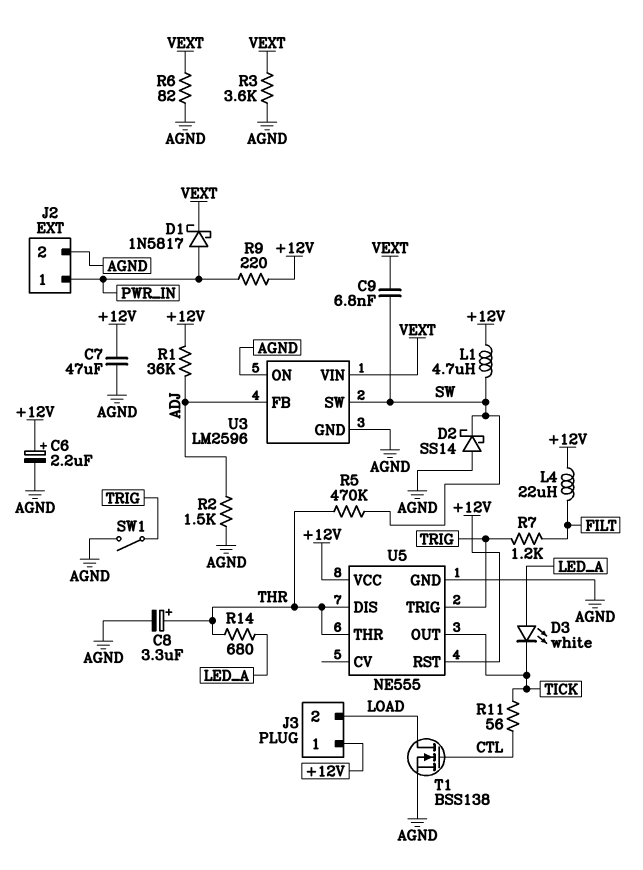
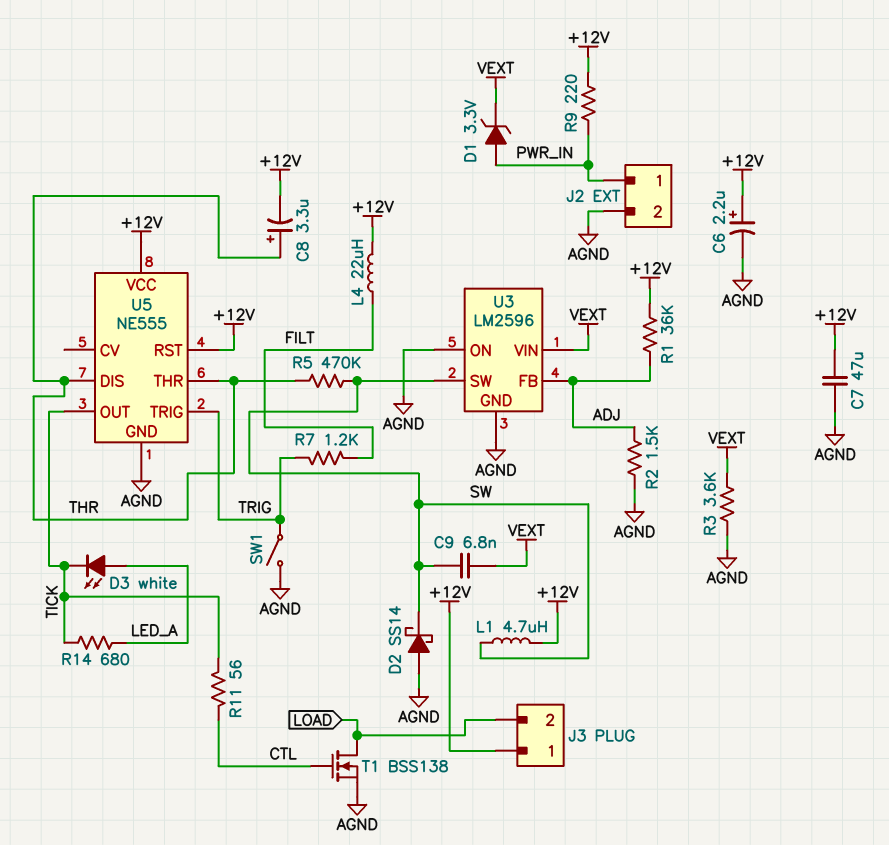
C8: 3.3uF (plus THR, minus AGND) -> 3.3uF (plus THR, minus +12V)
D1: schottky 1N5817 (A PWR_IN, K VEXT) -> zener 3.3V (A PWR_IN, K VEXT)
R6: 82 (AGND, VEXT) -> none
R14: 680 (LED_A, THR) -> 680 (LED_A, TICK)

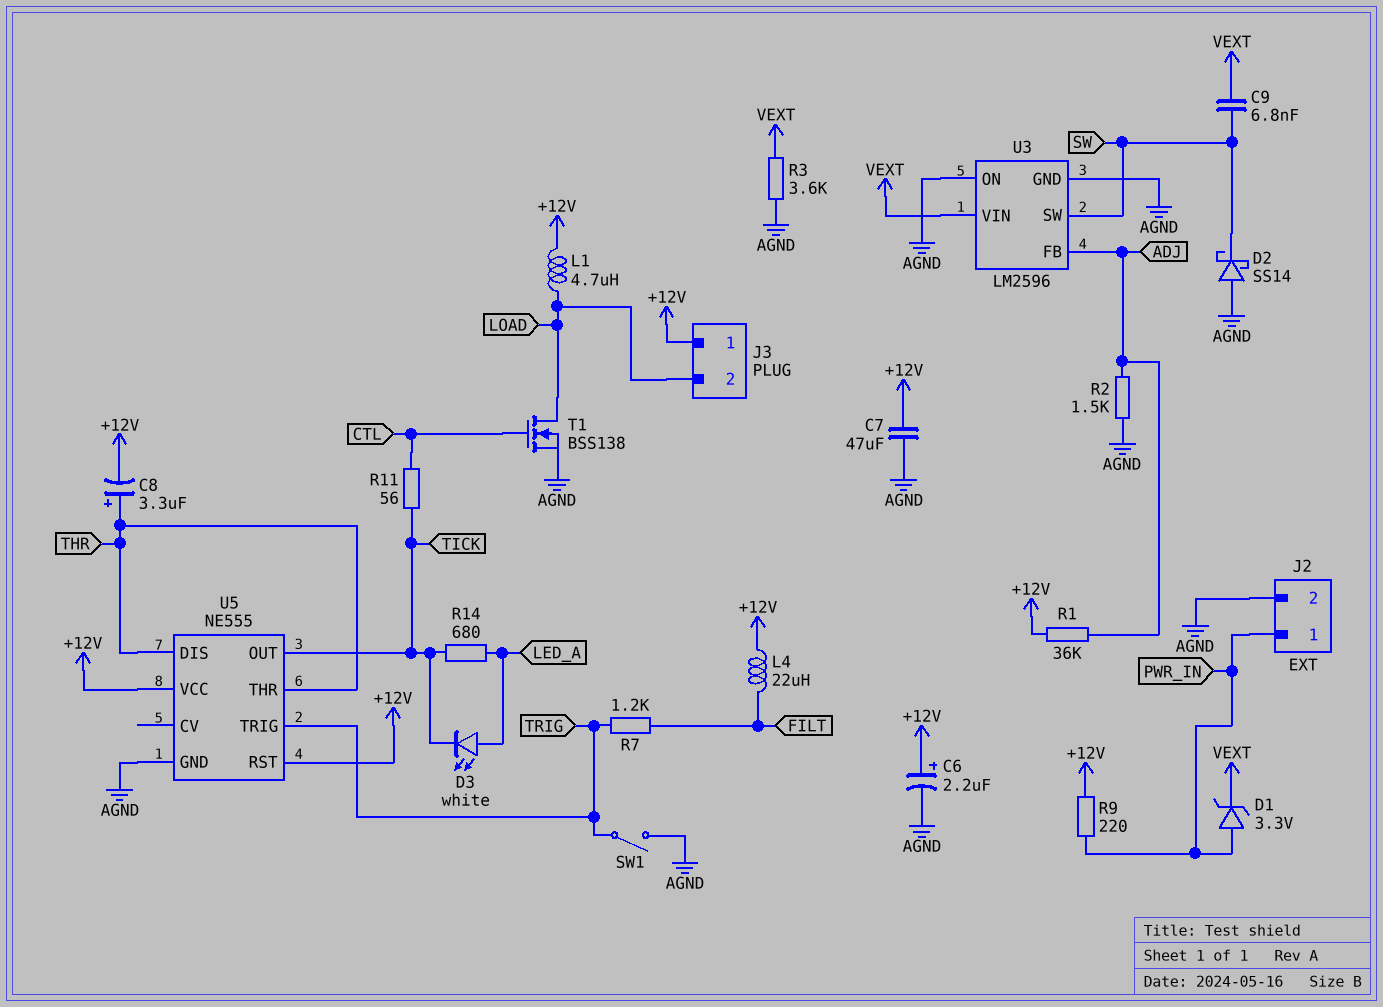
L1: 4.7uH (+12V, SW) -> 4.7uH (+12V, LOAD)
R5: 470k (SW, THR) -> none

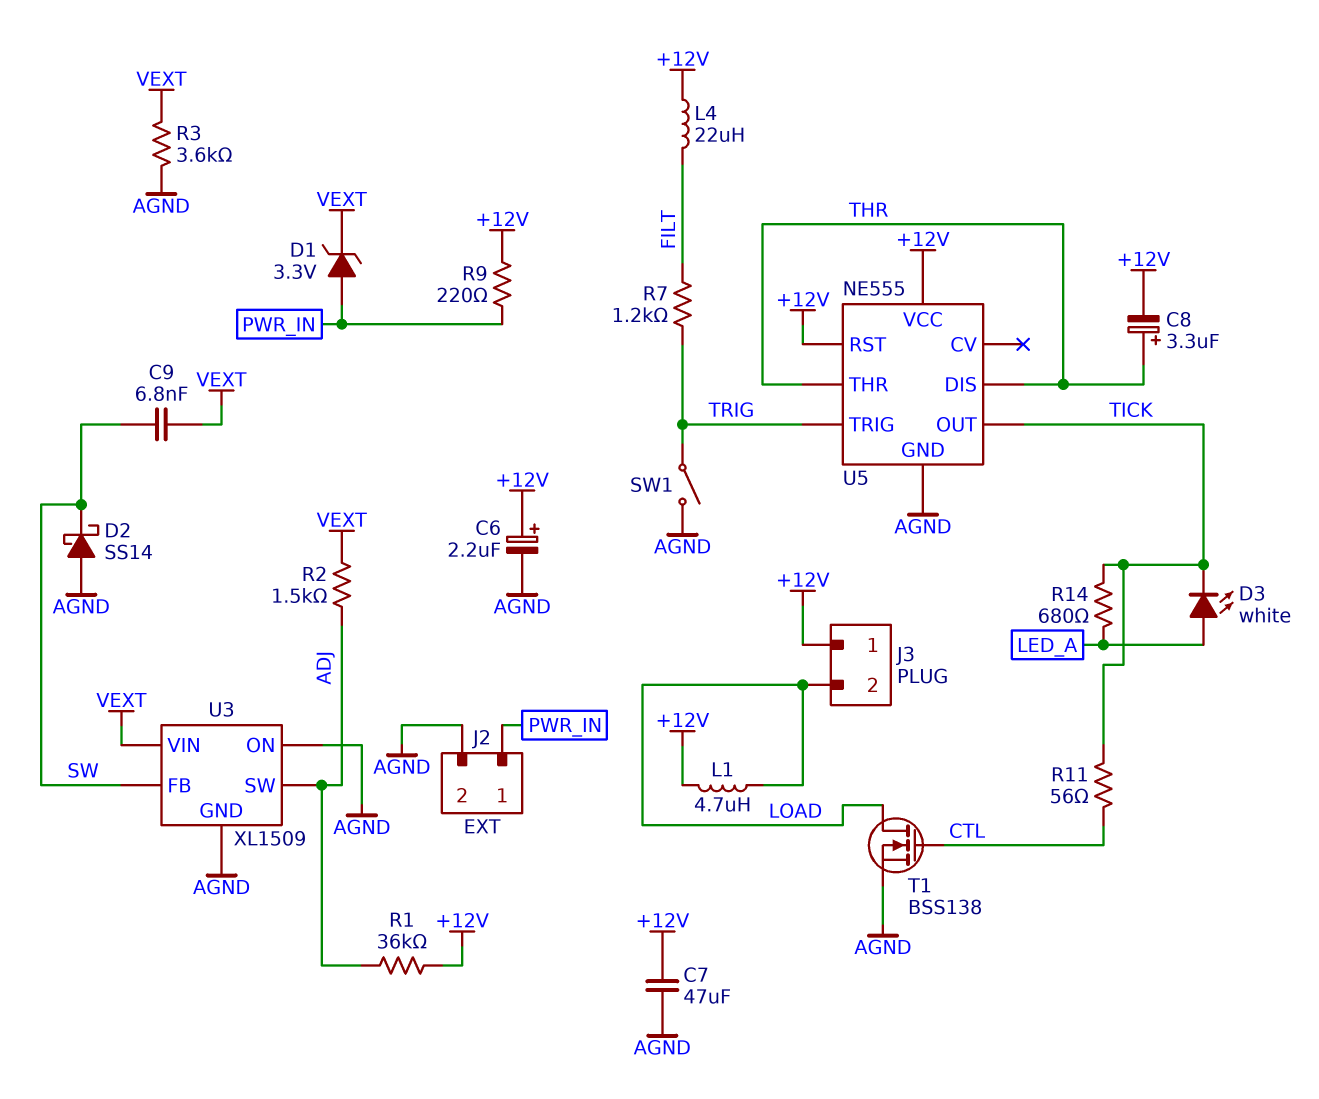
R2: 1.5k (ADJ, AGND) -> 1.5k (ADJ, VEXT)
U3: LM2596 -> XL1509
U3 pin FB: ADJ -> SW
U3 pin SW: SW -> ADJ

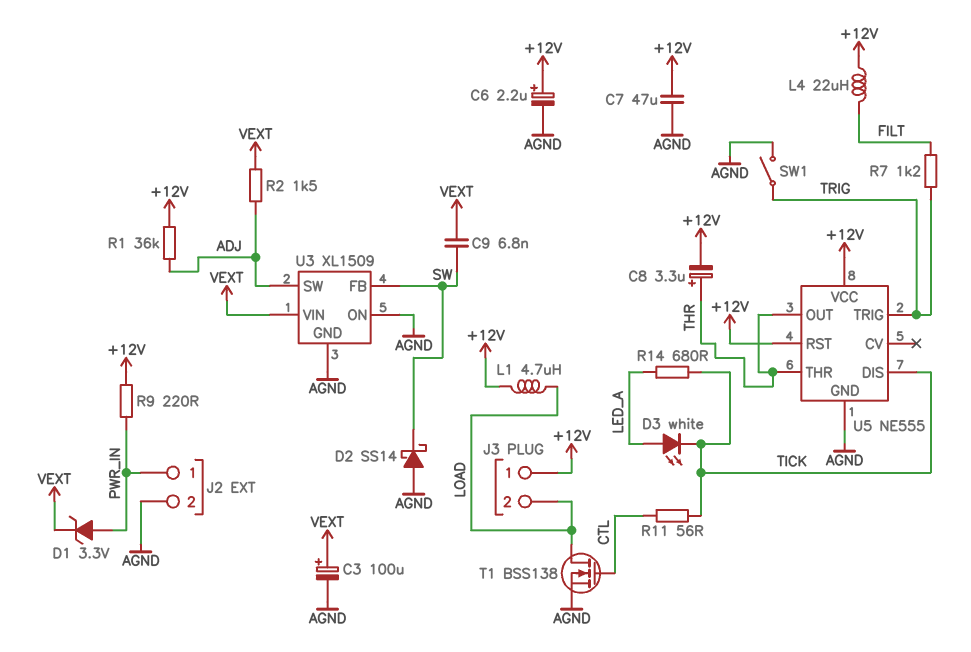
C3: none -> 100uF (plus VEXT, minus AGND)
R3: 3.6k (AGND, VEXT) -> none
U5 pin DIS: THR -> TICK
U5 pin OUT: TICK -> THR

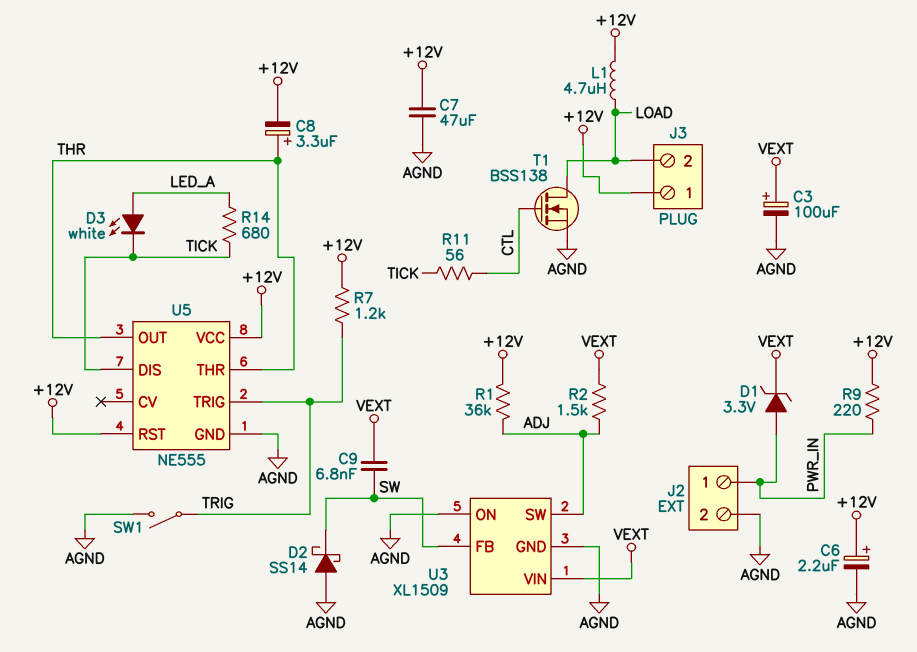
L4: 22uH (+12V, FILT) -> none
R7: 1.2k (FILT, TRIG) -> 1.2k (+12V, TRIG)

